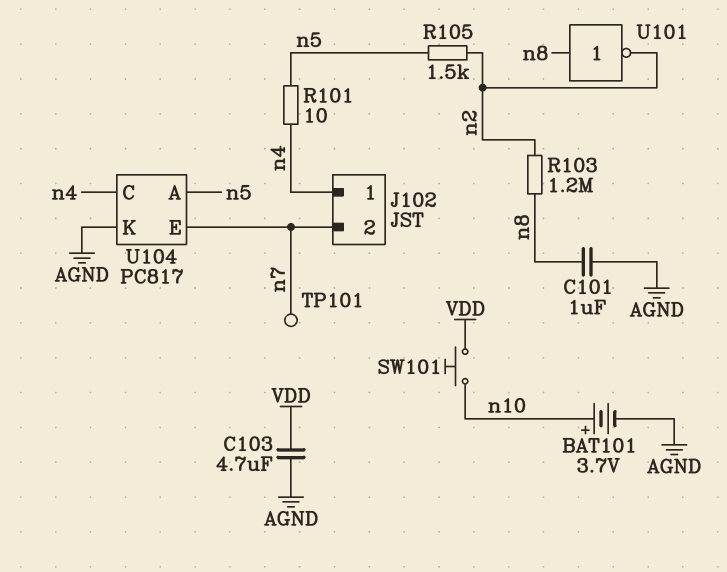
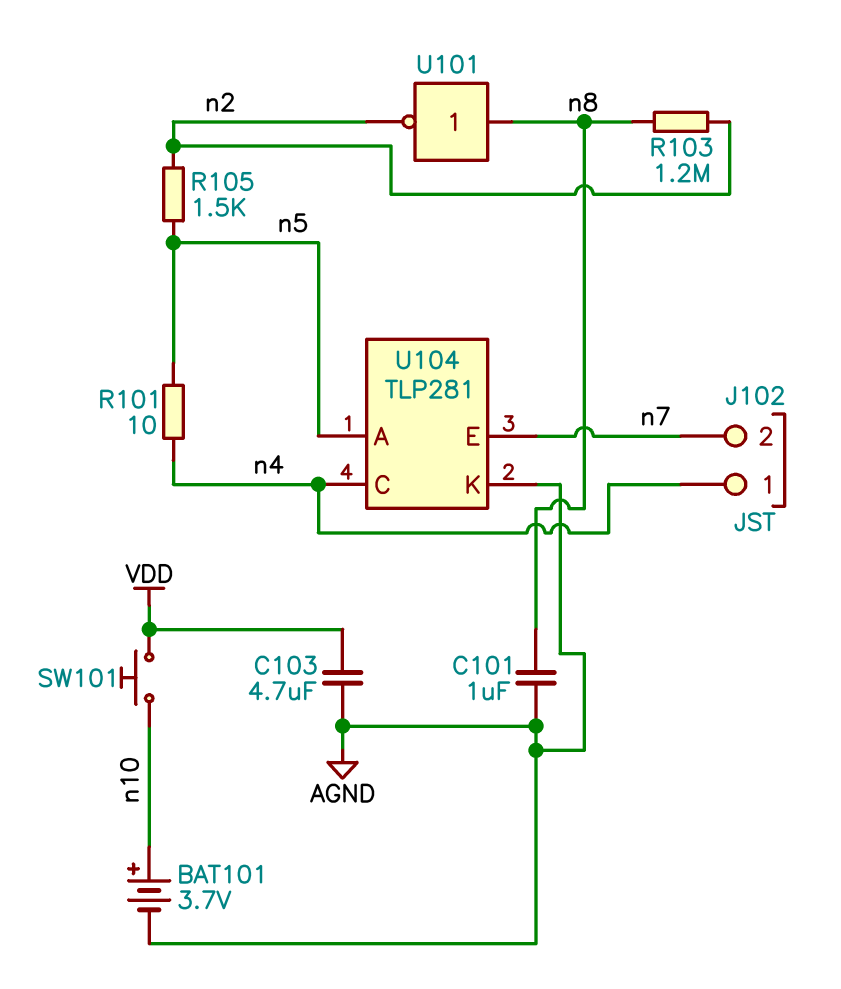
TP101: test point (n7) -> none
U104: PC817 -> TLP281

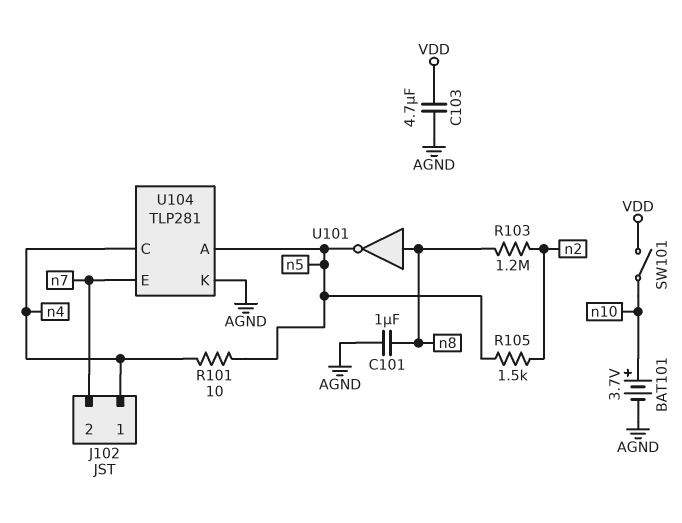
SW101: button (VDD, n10) -> switch (VDD, n10)
U101: NOT (in n8, out n2) -> NOT (in n8, out n5)

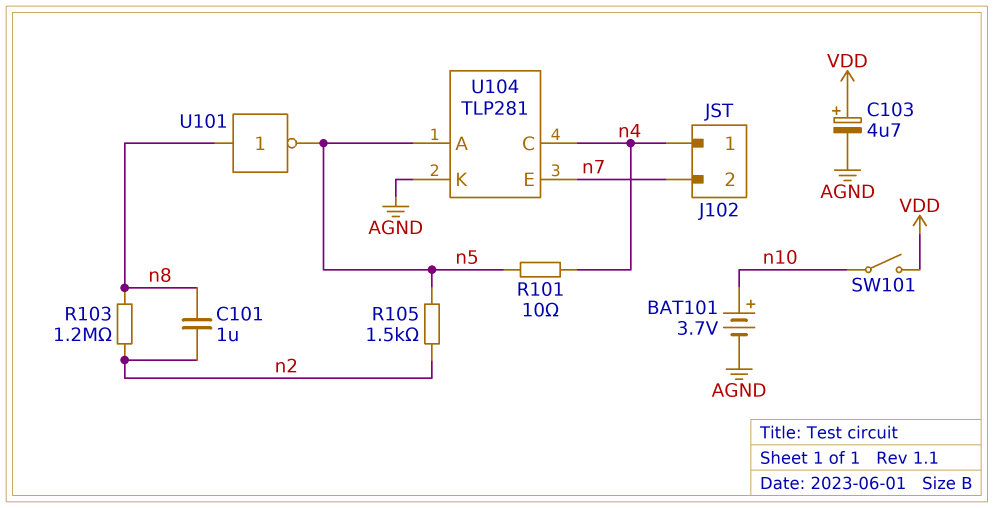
C101: 1uF (AGND, n8) -> 1uF (n2, n8)
C103: 4.7uF (AGND, VDD) -> 4.7uF (plus VDD, minus AGND)

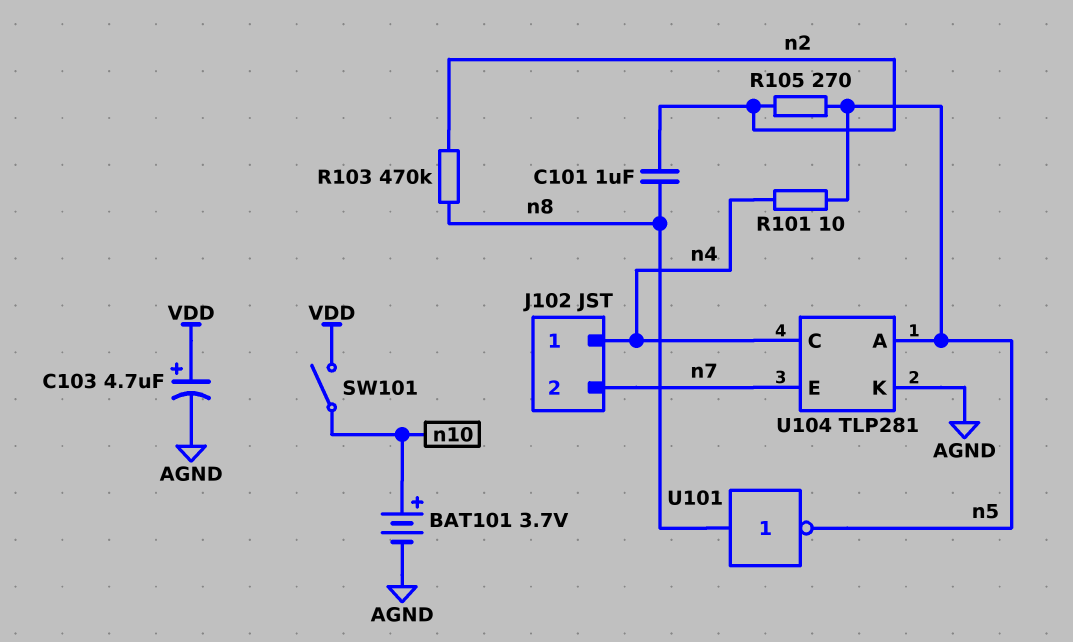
R103: 1.2M (n2, n8) -> 470k (n2, n8)
R105: 1.5k (n2, n5) -> 270 (n2, n5)

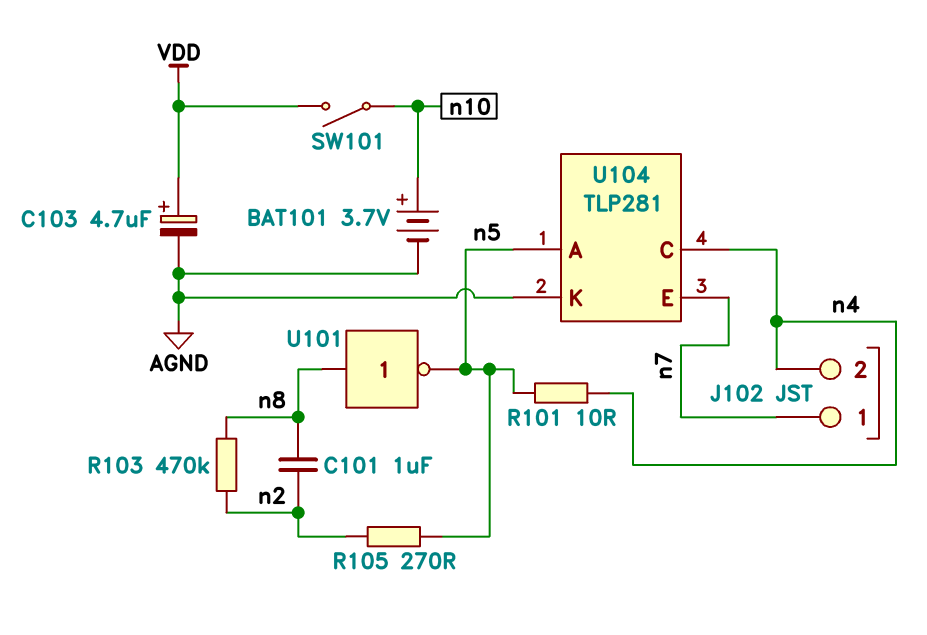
J102 pin 1: n4 -> n7
J102 pin 2: n7 -> n4

